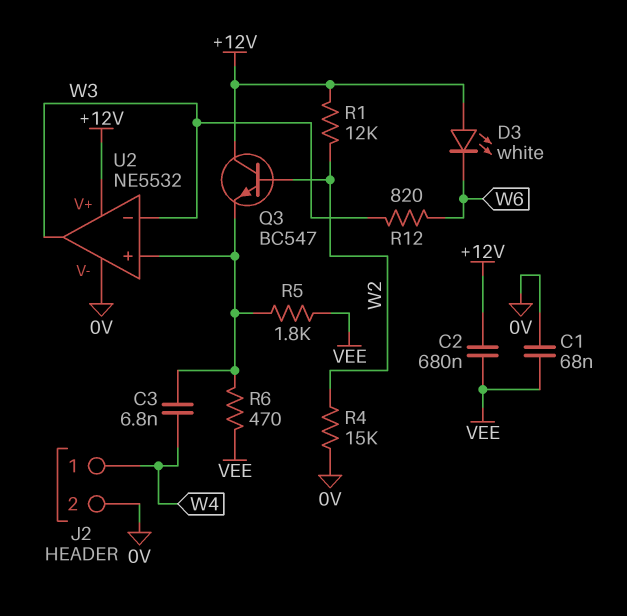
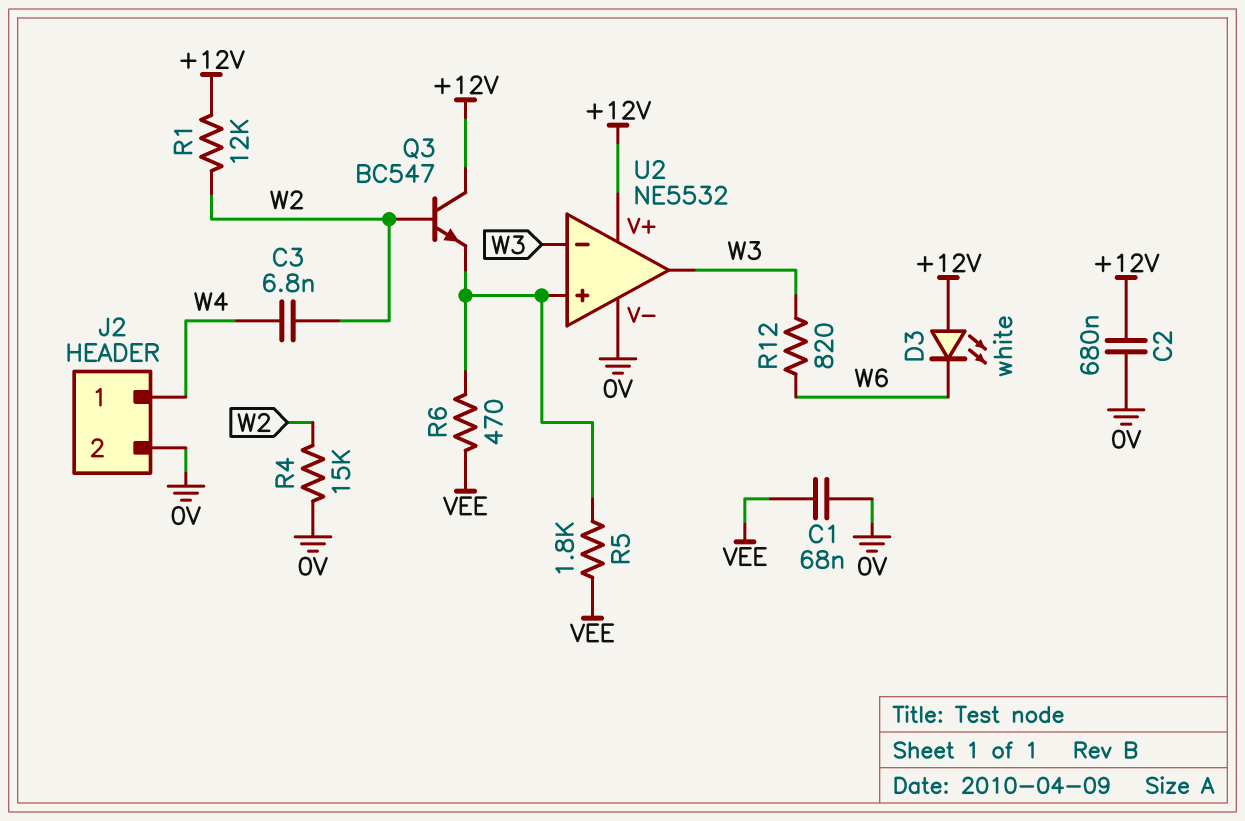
C2: 680nF (+12V, VEE) -> 680nF (+12V, 0V)
C3: 6.8nF (U2/in+, W4) -> 6.8nF (W2, W4)

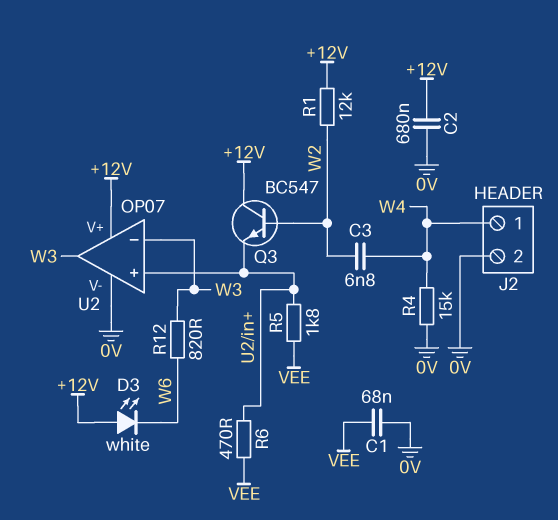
R4: 15k (0V, W2) -> 15k (0V, W4)
U2: NE5532 -> OP07

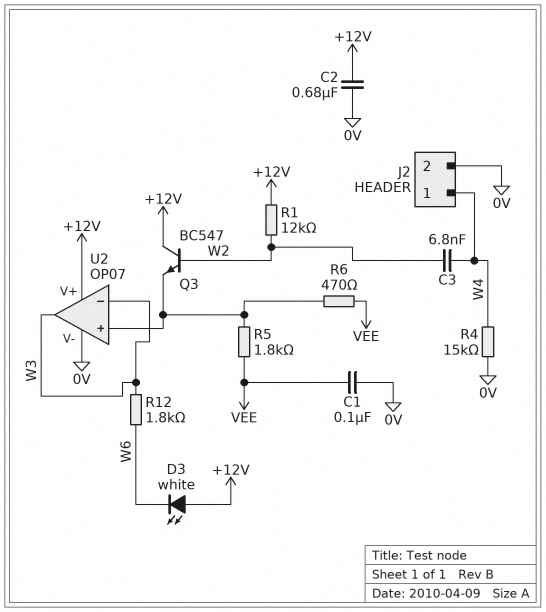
C1: 68nF (0V, VEE) -> 100nF (0V, VEE)
R12: 820 (W3, W6) -> 1.8k (W3, W6)

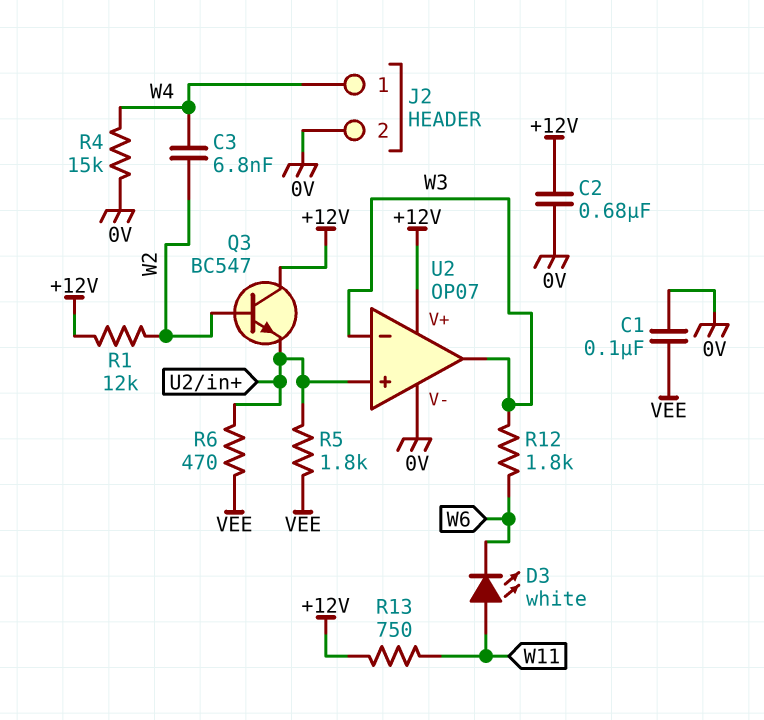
D3: LED white (A +12V, K W6) -> LED white (A W11, K W6)
R13: none -> 750 (+12V, W11)

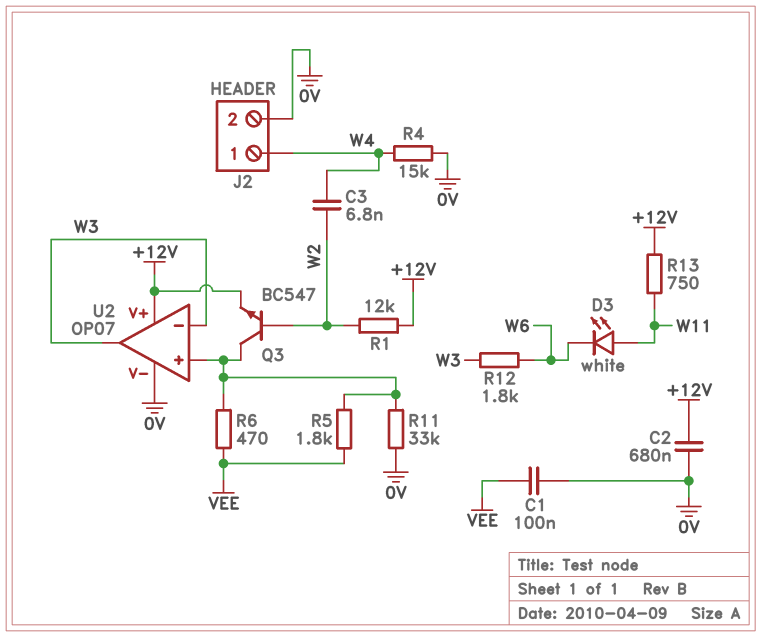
Q3: NPN BC547 (B W2, C +12V, E U2/in+) -> NPN BC547 (B W2, C U2/in+, E +12V)
R11: none -> 33k (0V, U2/in+)

